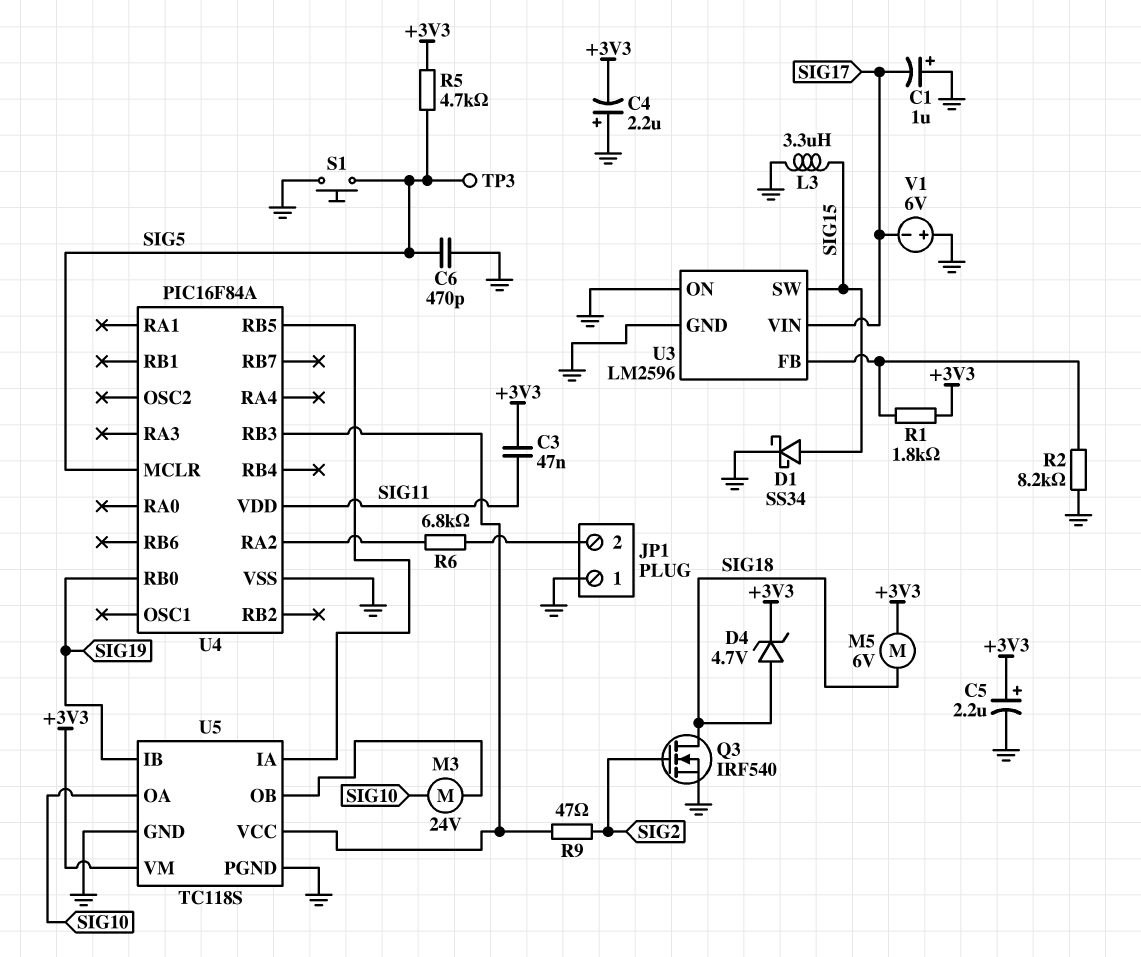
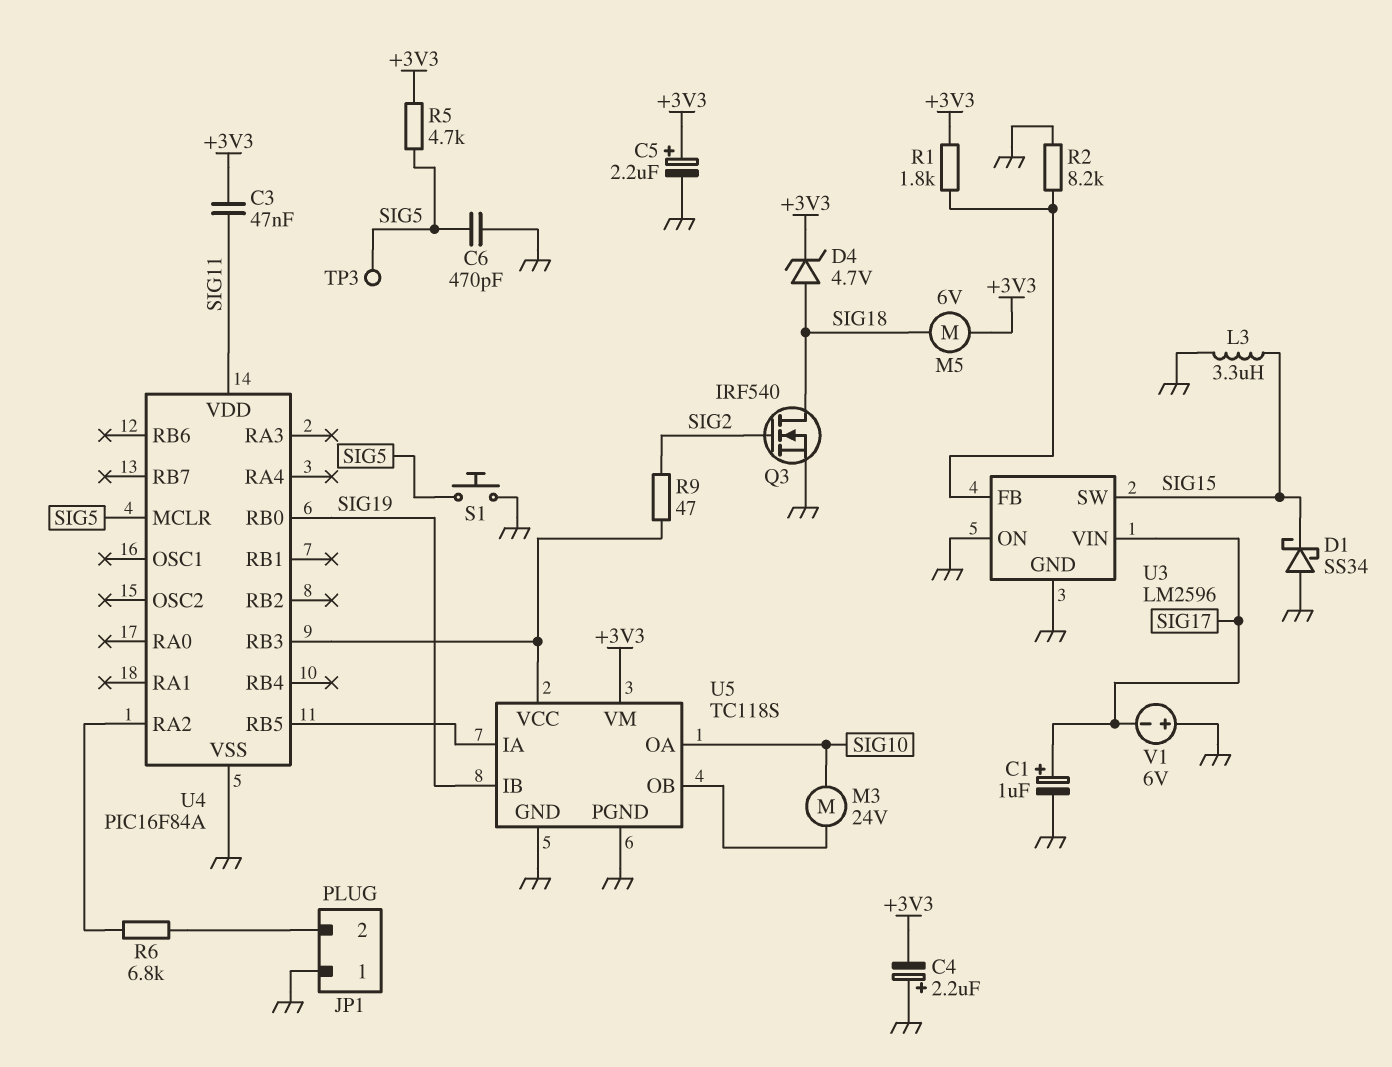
C1: 1uF (plus GND, minus SIG17) -> 1uF (plus SIG17, minus GND)
D1: schottky SS34 (A SIG15, K GND) -> schottky SS34 (A GND, K SIG15)

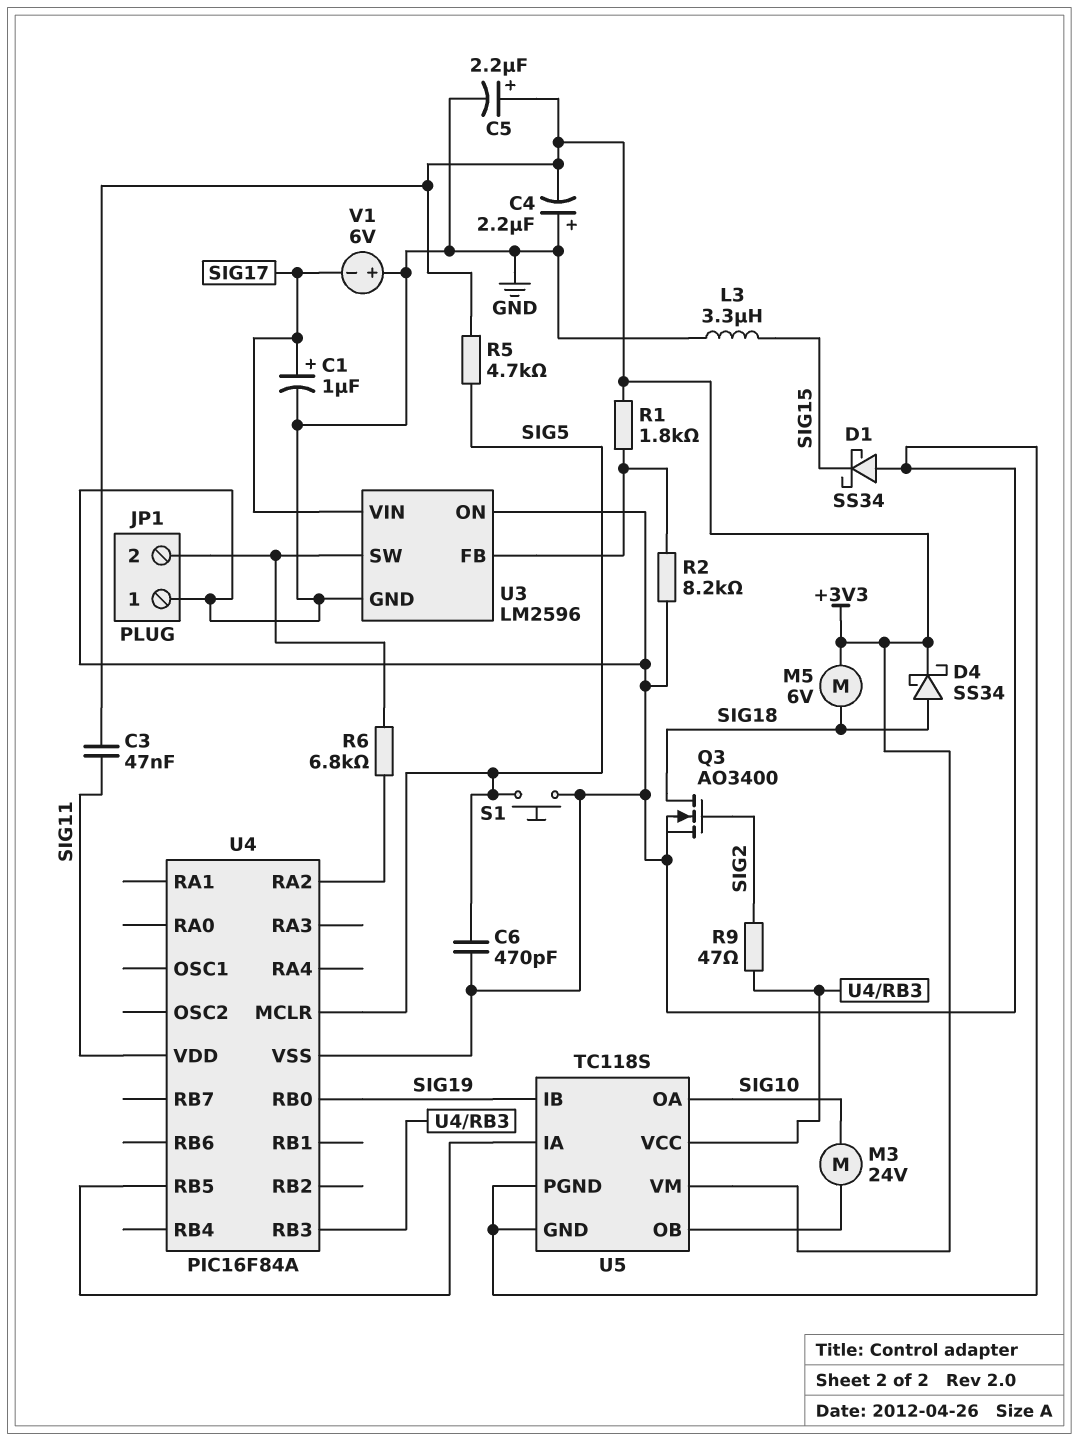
D4: zener 4.7V (A SIG18, K +3V3) -> schottky SS34 (A SIG18, K +3V3)
Q3: NMOS IRF540 (G SIG2, D SIG18, S GND) -> NMOS AO3400 (G SIG2, D SIG18, S GND)
TP3: test point (SIG5) -> none
U3 pin SW: SIG15 -> JP1/2

